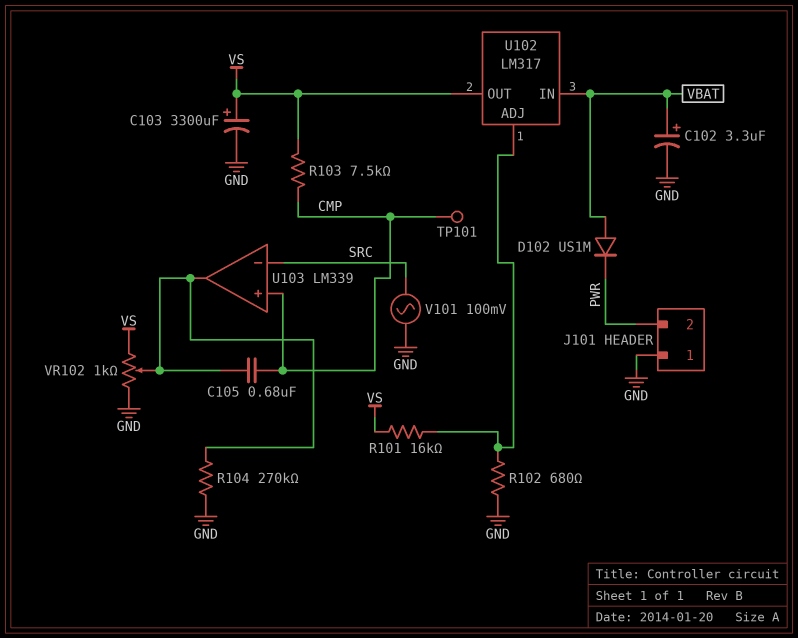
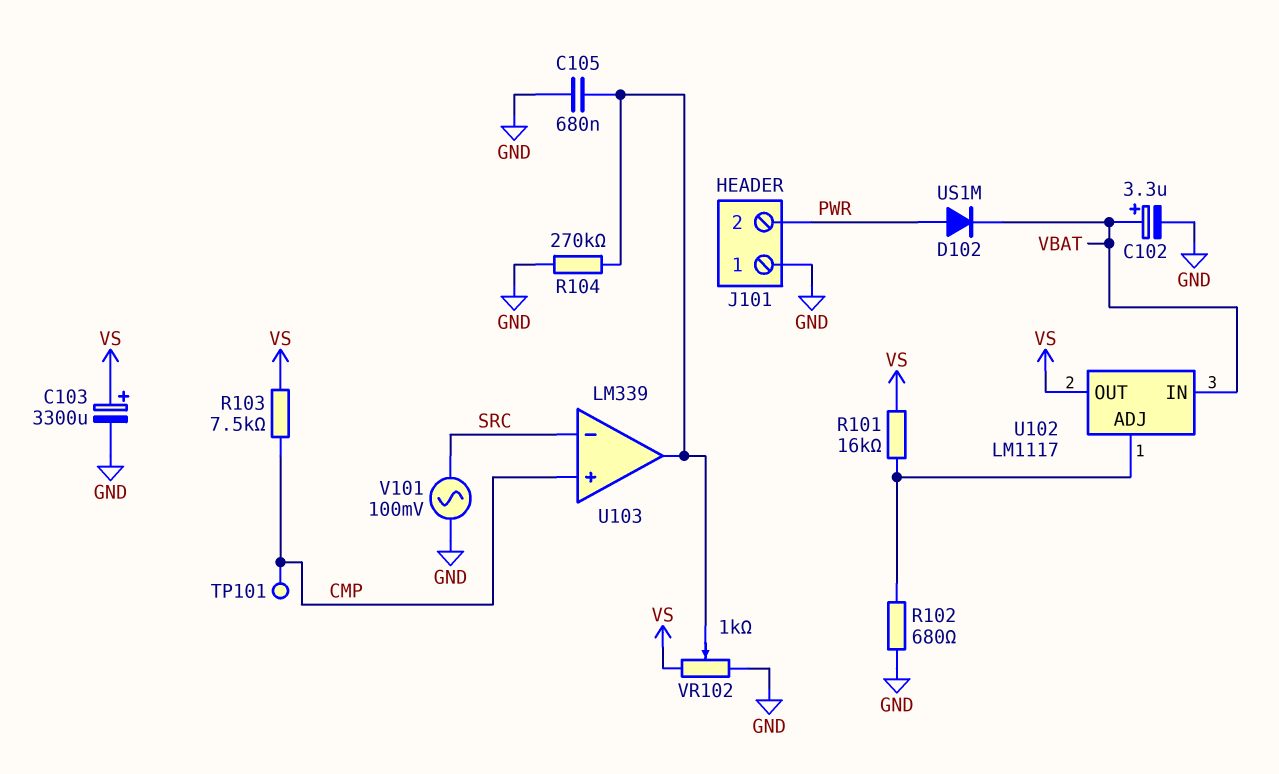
C105: 680nF (CMP, U103/out) -> 680nF (GND, U103/out)
D102: diode US1M (A VBAT, K PWR) -> diode US1M (A PWR, K VBAT)
U102: LM317 -> LM1117

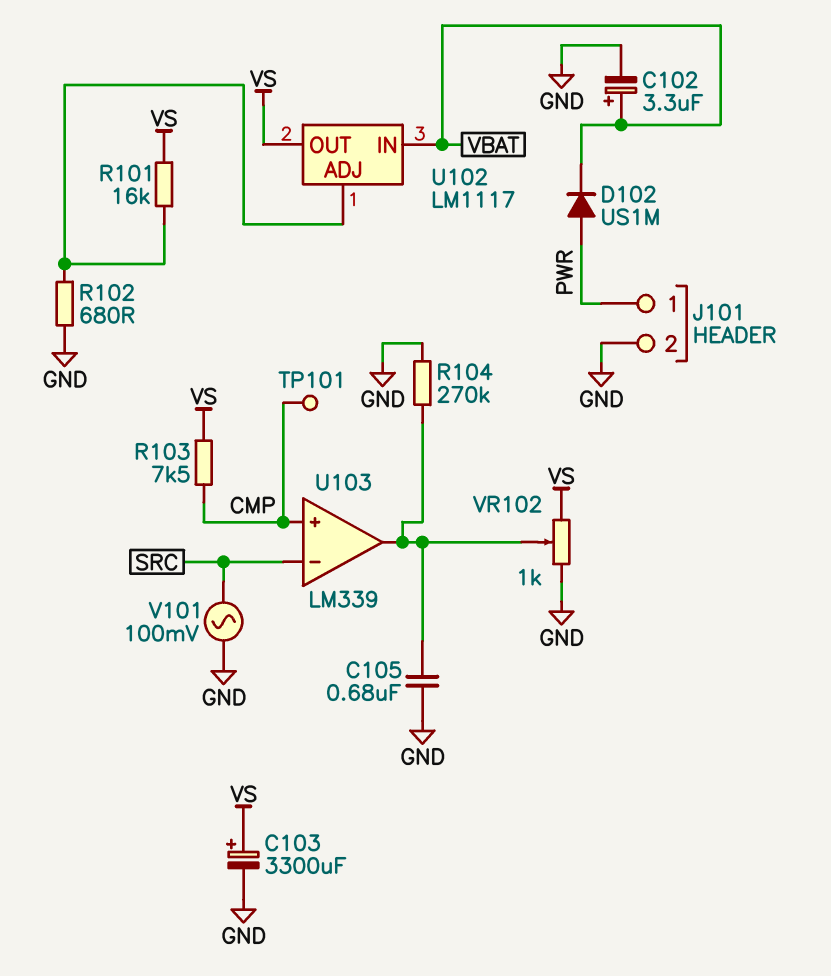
J101 pin 1: GND -> PWR
J101 pin 2: PWR -> GND

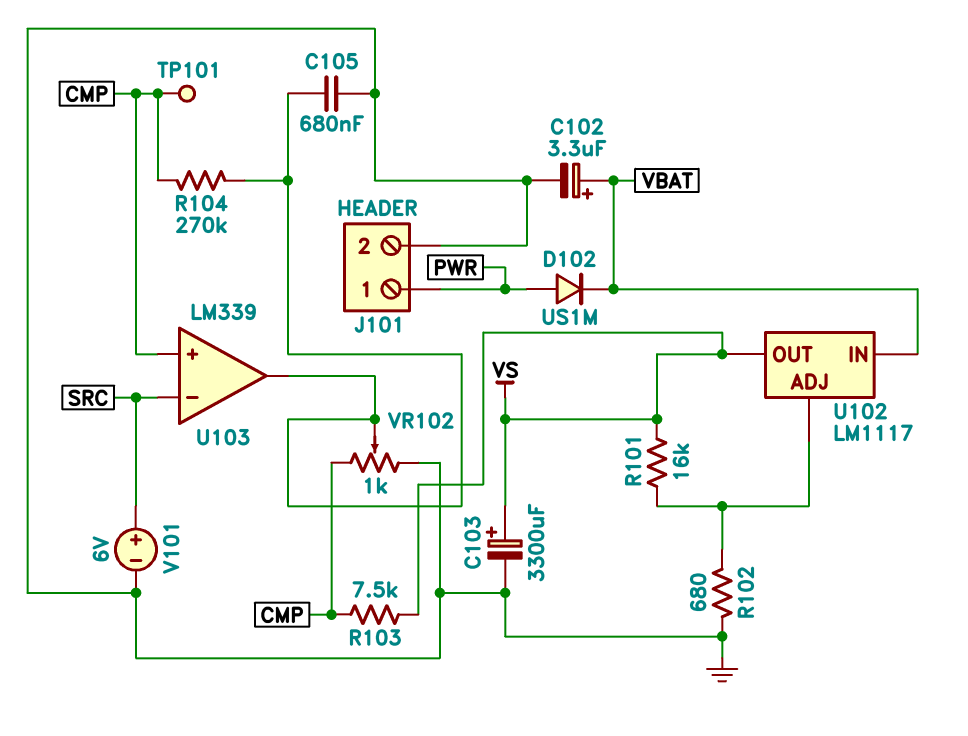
R104: 270k (GND, U103/out) -> 270k (CMP, U103/out)
V101: AC 100mV (GND, SRC) -> 6V (plus SRC, minus GND)
VR102: 1k (GND, VS, wiper U103/out) -> 1k (CMP, GND, wiper U103/out)

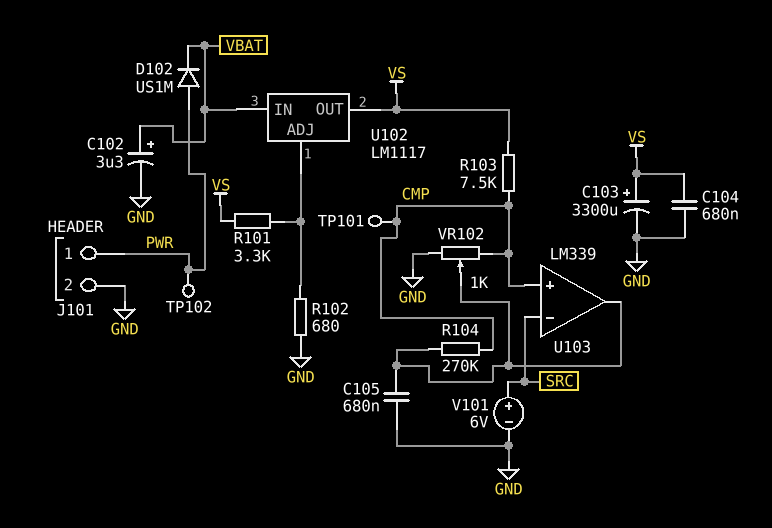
C104: none -> 680nF (GND, VS)
R101: 16k (U102/ADJ, VS) -> 3.3k (U102/ADJ, VS)
TP102: none -> test point (PWR)

